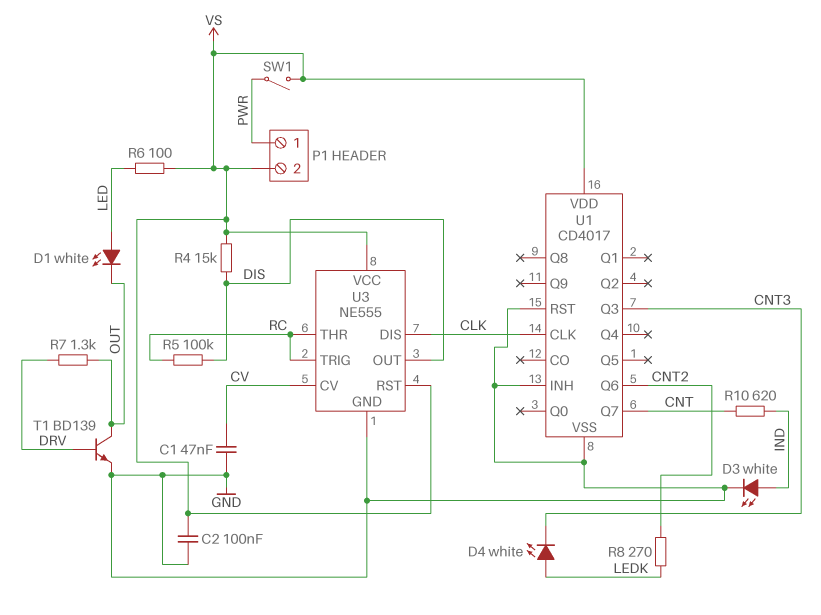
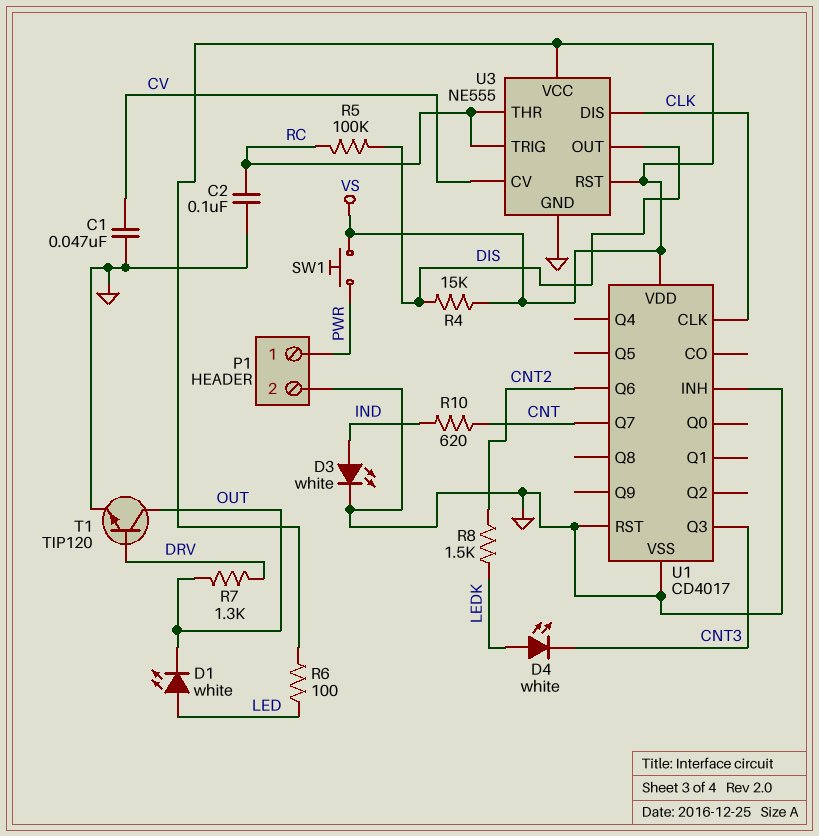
C2: 100nF (GND, VS) -> 100nF (GND, RC)
P1 pin 2: VS -> GND
R8: 270 (CNT2, LEDK) -> 1.5k (CNT2, LEDK)
SW1: switch (PWR, VS) -> button (PWR, VS)
T1: NPN BD139 (B DRV, C OUT, E GND) -> NPN TIP120 (B DRV, C OUT, E GND)

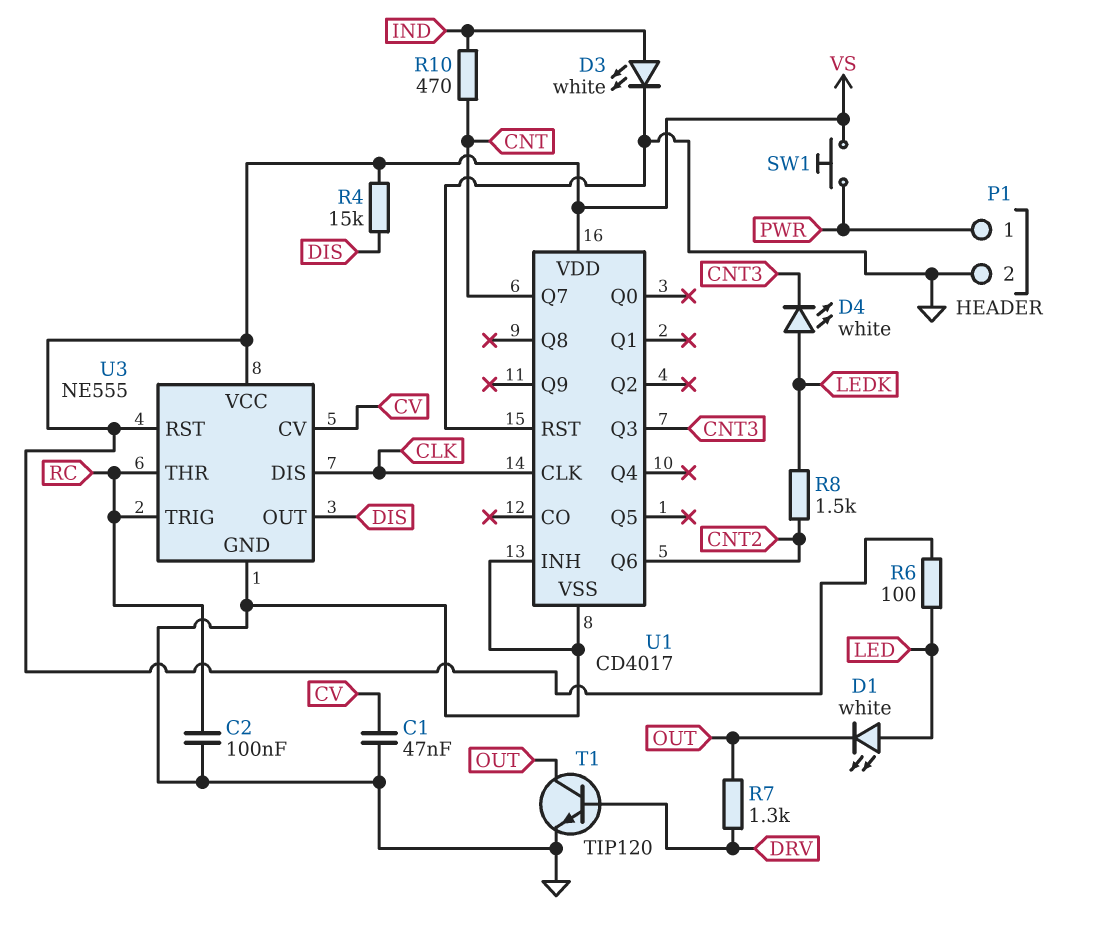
R5: 100k (DIS, RC) -> none
R10: 620 (CNT, IND) -> 470 (CNT, IND)

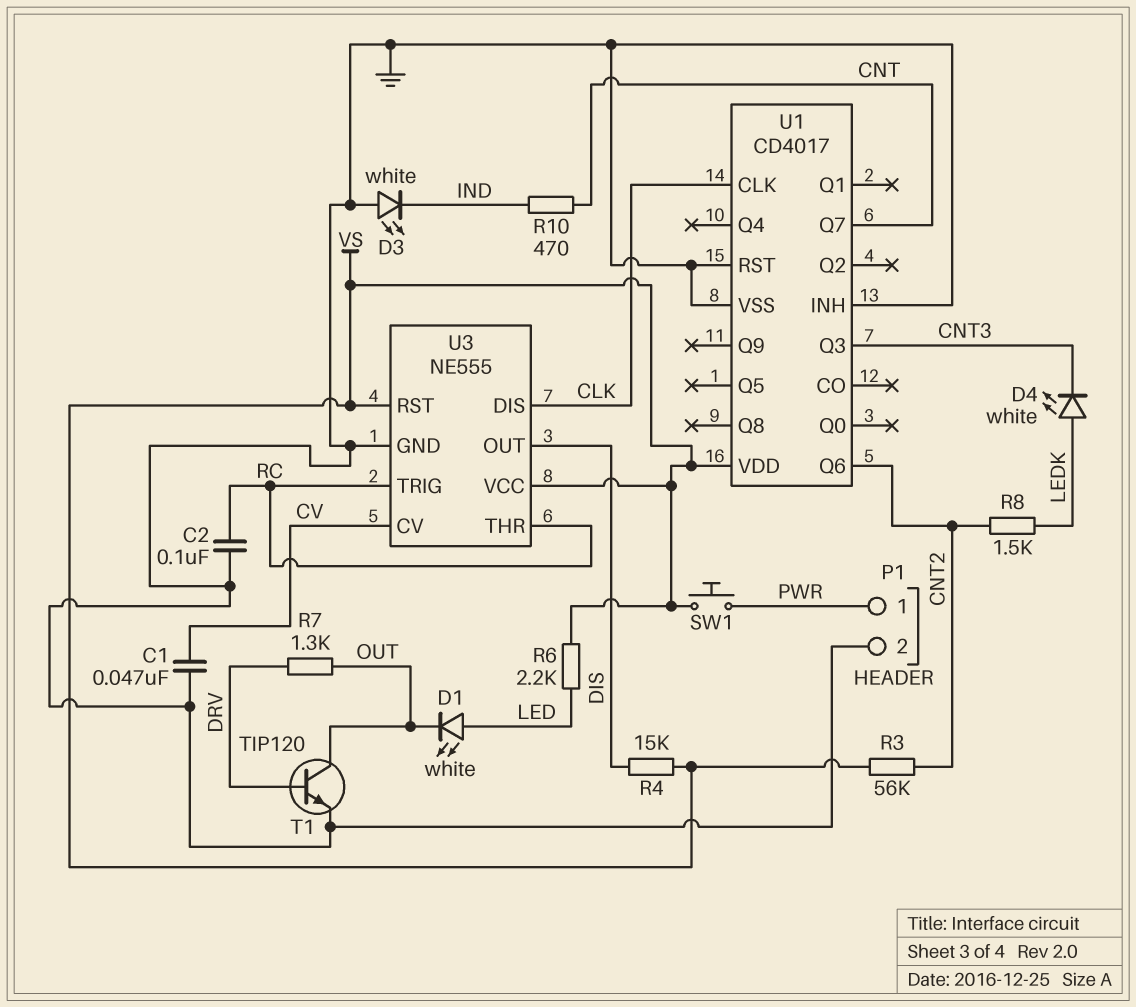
D3: LED white (A IND, K GND) -> LED white (A GND, K IND)
R3: none -> 56k (CNT2, VS)
R6: 100 (LED, VS) -> 2.2k (LED, VS)

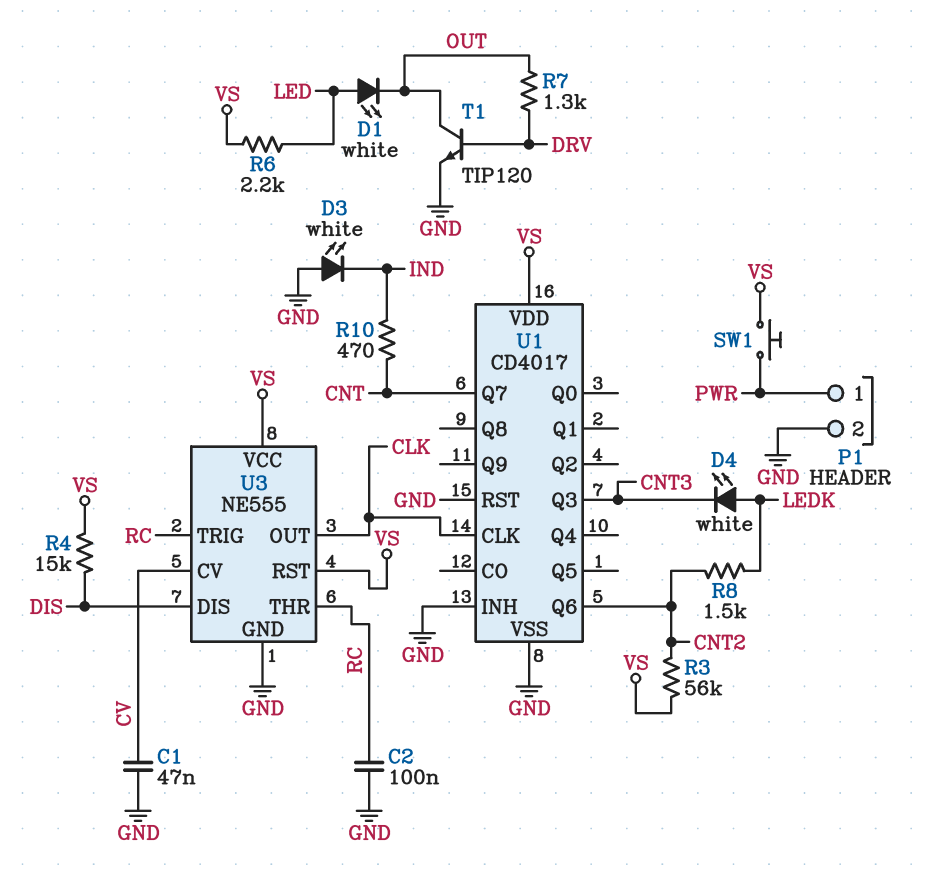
U3 pin DIS: CLK -> DIS
U3 pin OUT: DIS -> CLK

